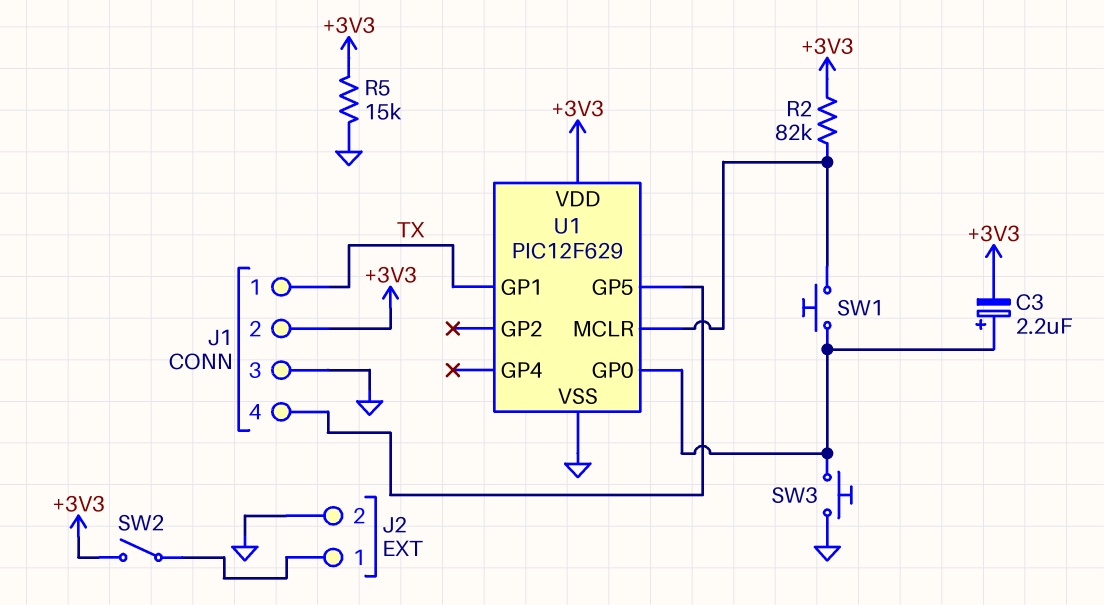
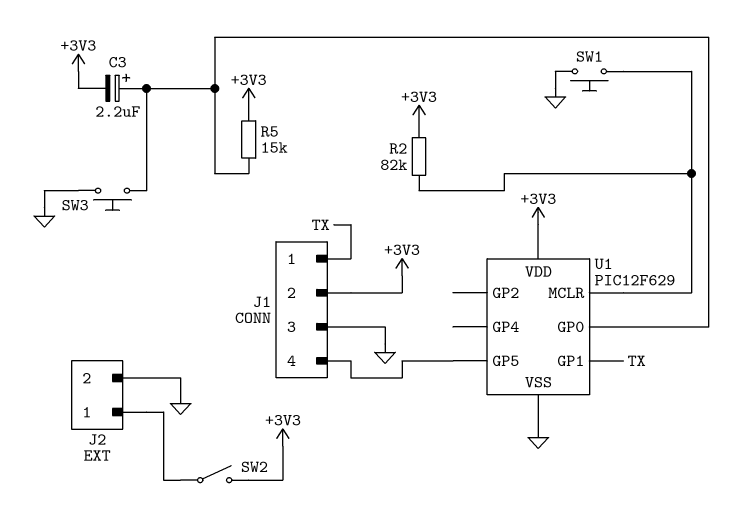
R5: 15k (+3V3, GND) -> 15k (+3V3, U1/GP0)
SW1: button (U1/GP0, U1/MCLR) -> button (GND, U1/MCLR)

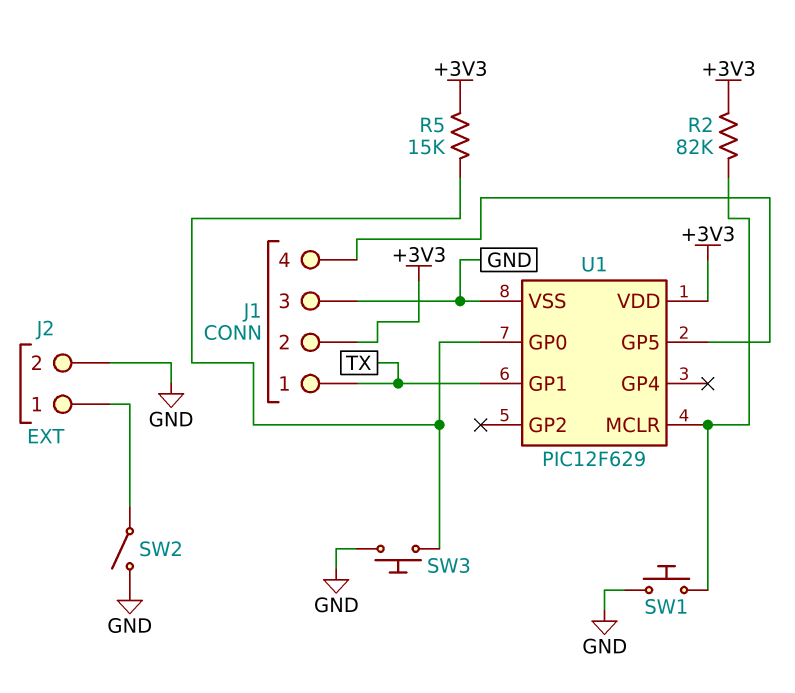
C3: 2.2uF (plus U1/GP0, minus +3V3) -> none
SW2: switch (+3V3, J2/1) -> switch (GND, J2/1)

